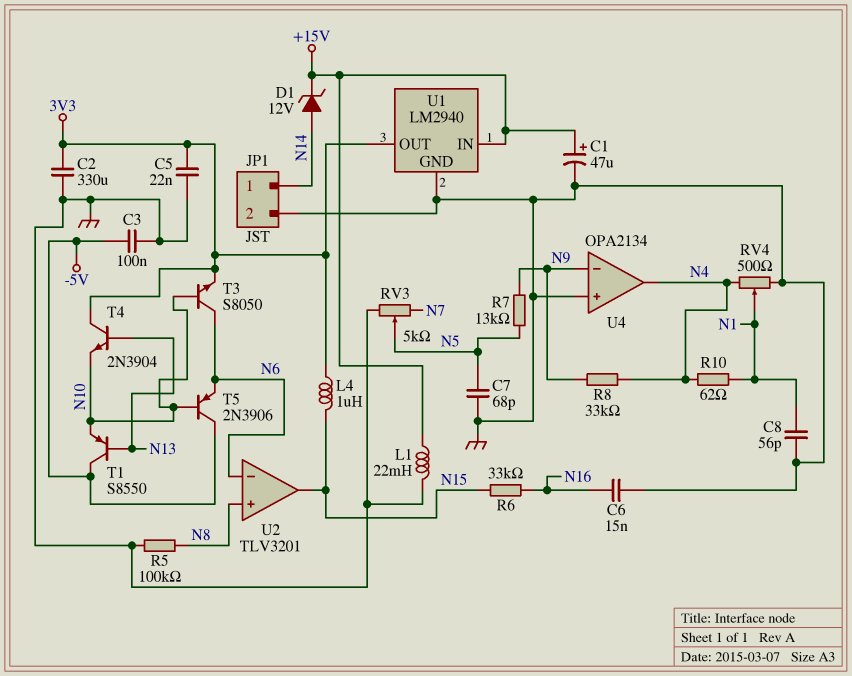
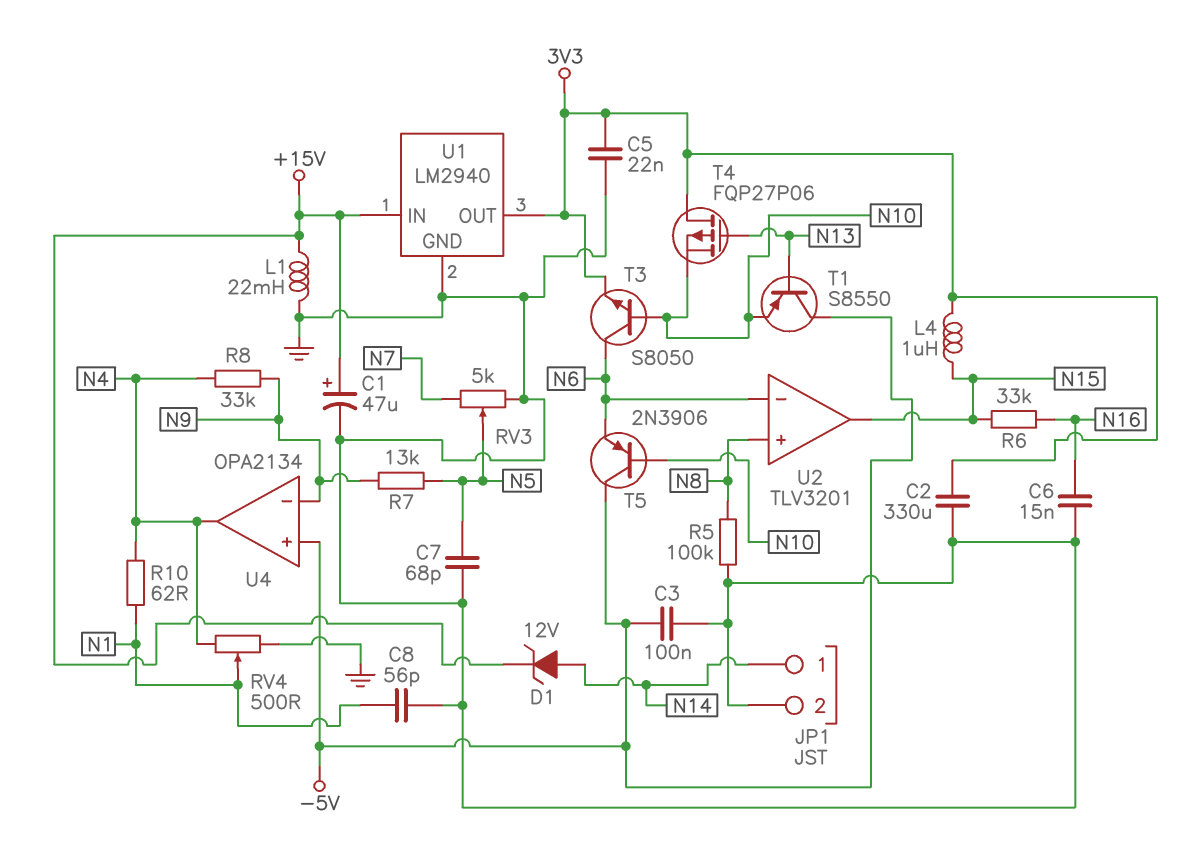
T4: NPN 2N3904 (B N13, C 3V3, E N10) -> PMOS FQP27P06 (G N13, D 3V3, S N10)
U4 pin in+: GND -> -5V

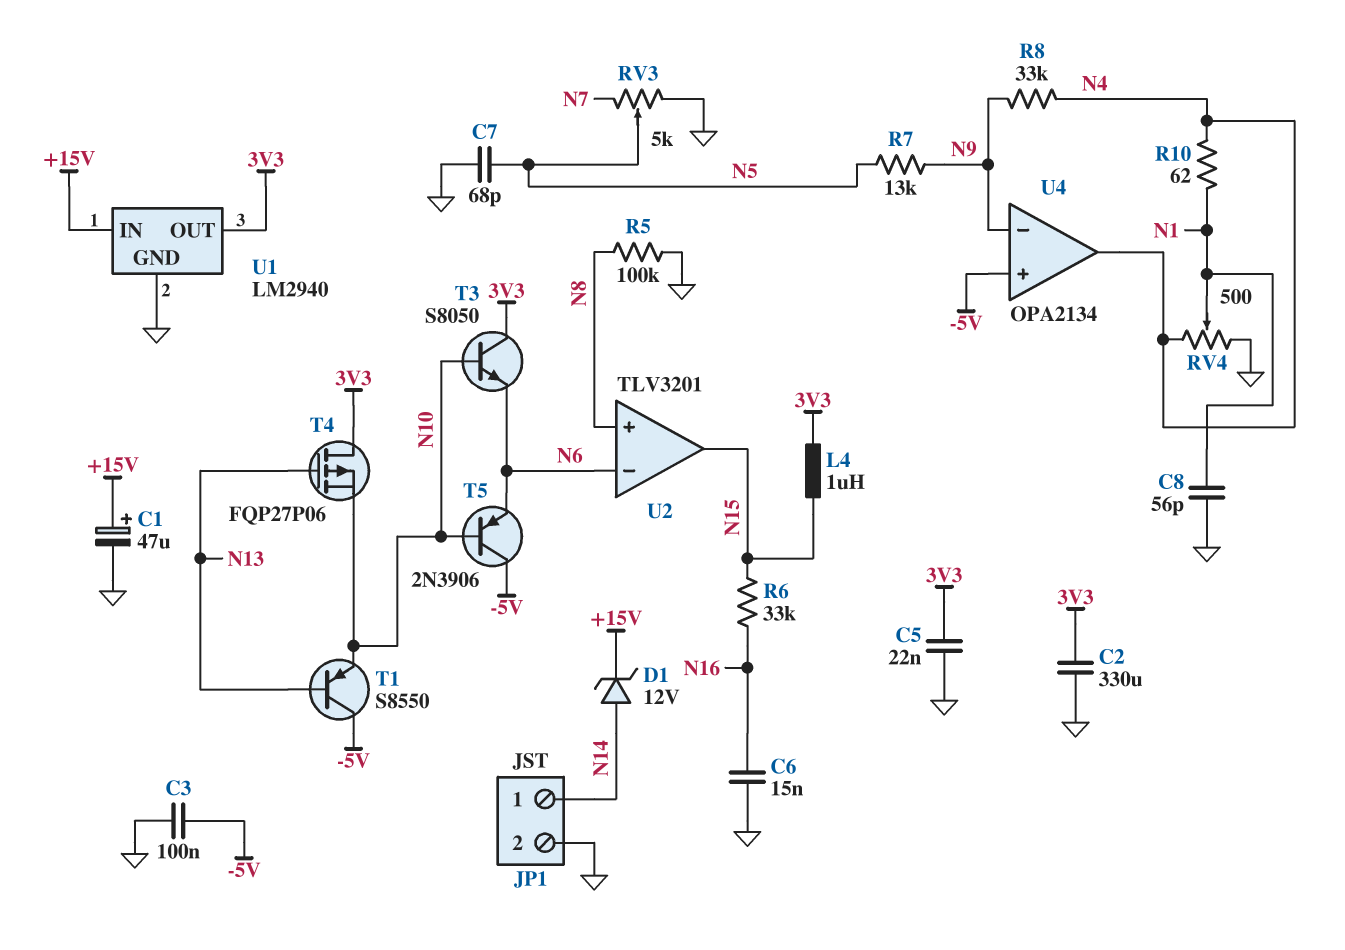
L1: 22mH (+15V, GND) -> none
T3: NPN S8050 (B N10, C N6, E 3V3) -> NPN S8050 (B N10, C 3V3, E N6)

